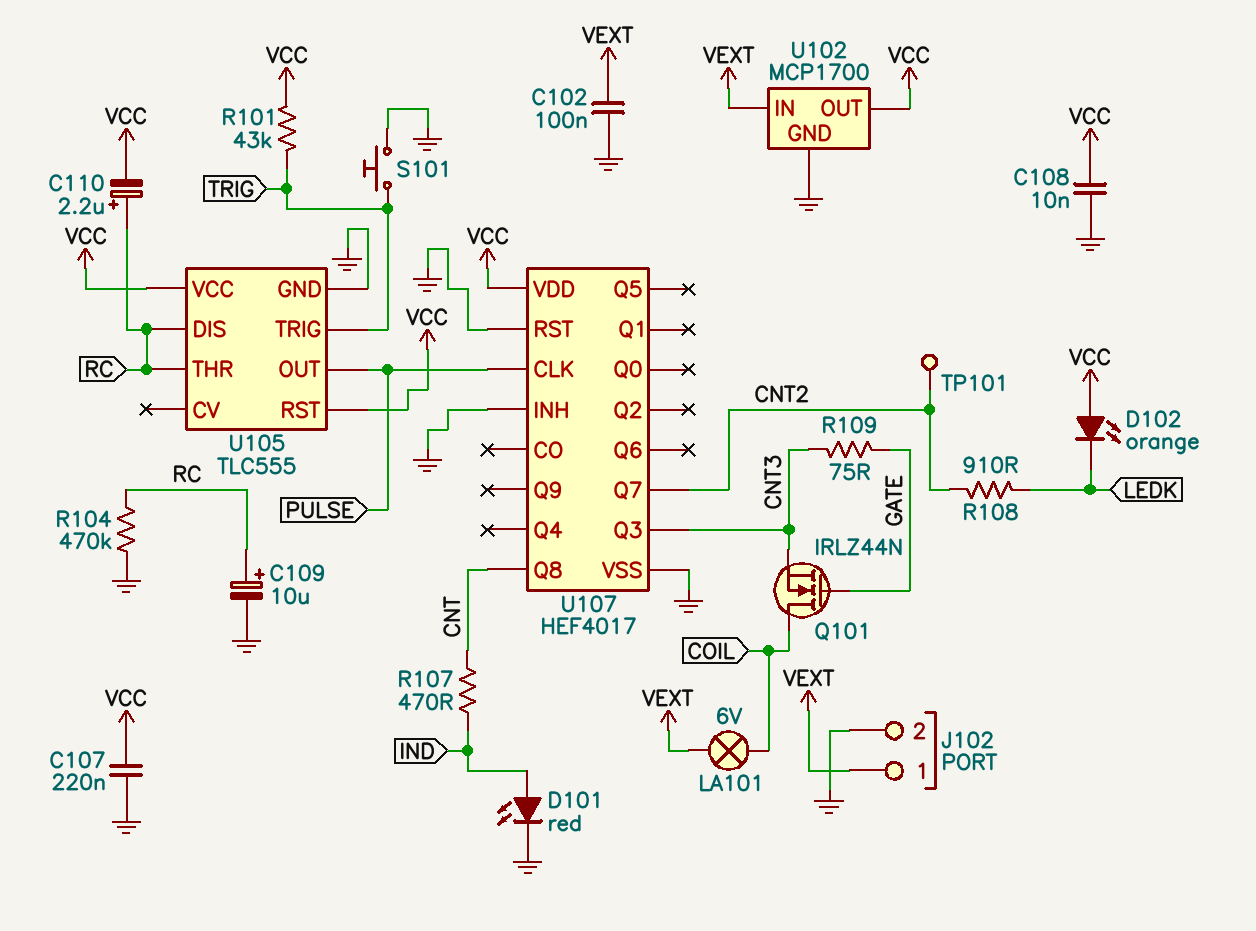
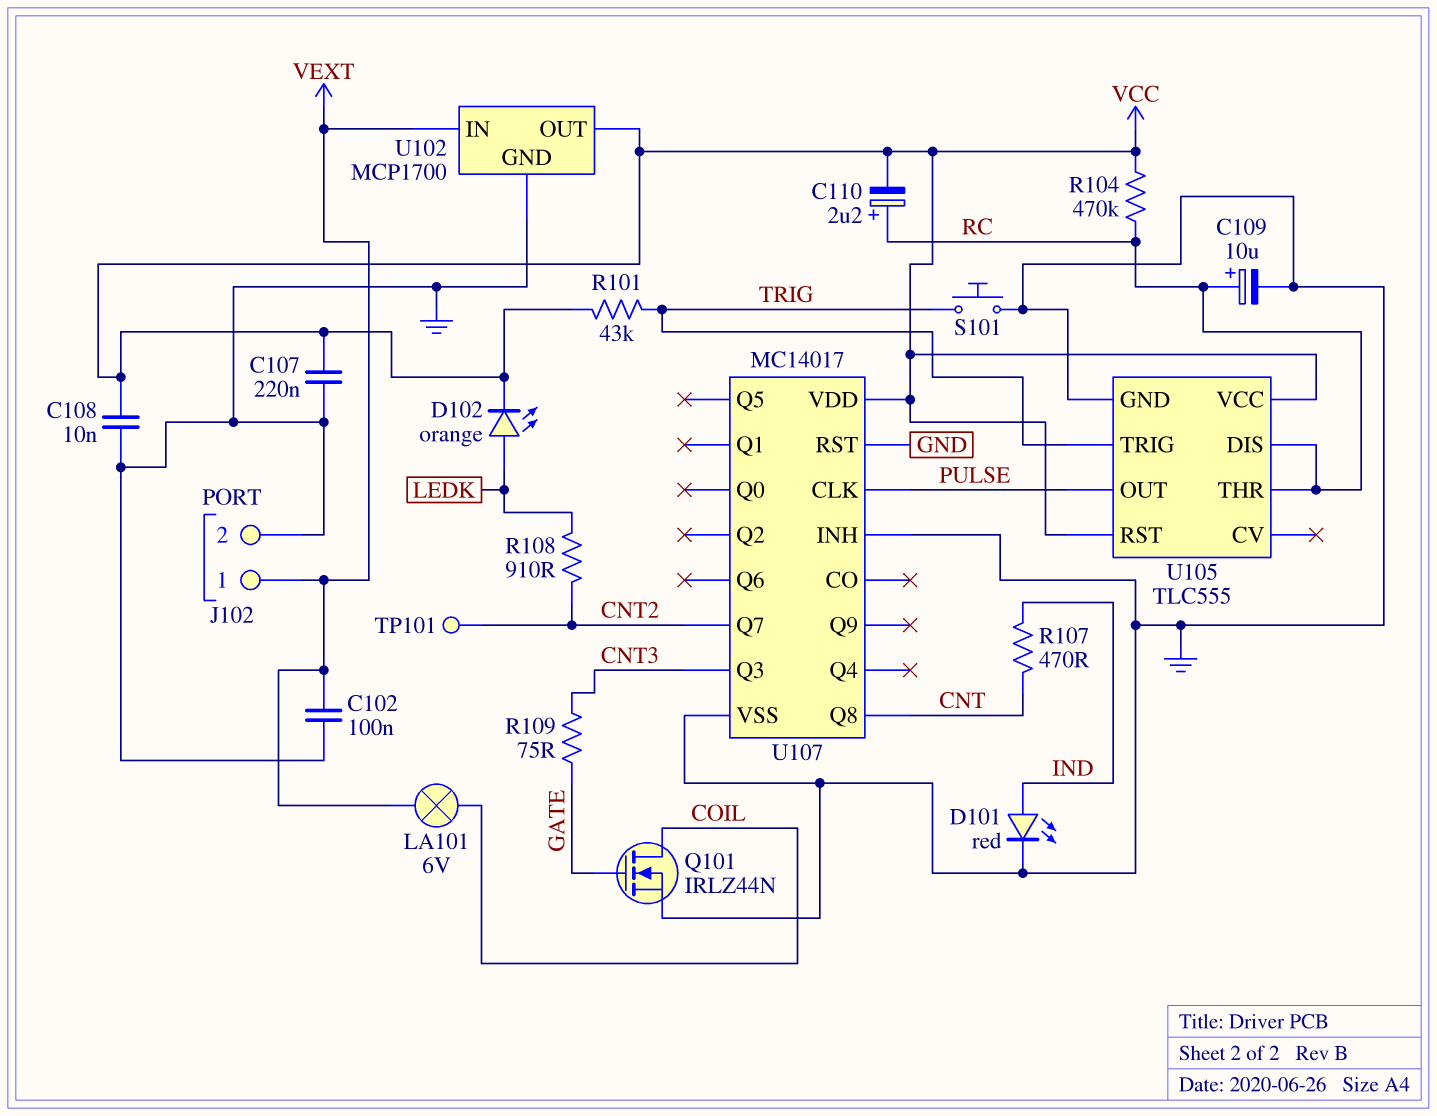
D102: LED orange (A VCC, K LEDK) -> LED orange (A LEDK, K VCC)
Q101: NMOS IRLZ44N (G GATE, D COIL, S CNT3) -> NMOS IRLZ44N (G GATE, D COIL, S GND)
R104: 470k (GND, RC) -> 470k (RC, VCC)
U107: HEF4017 -> MC14017

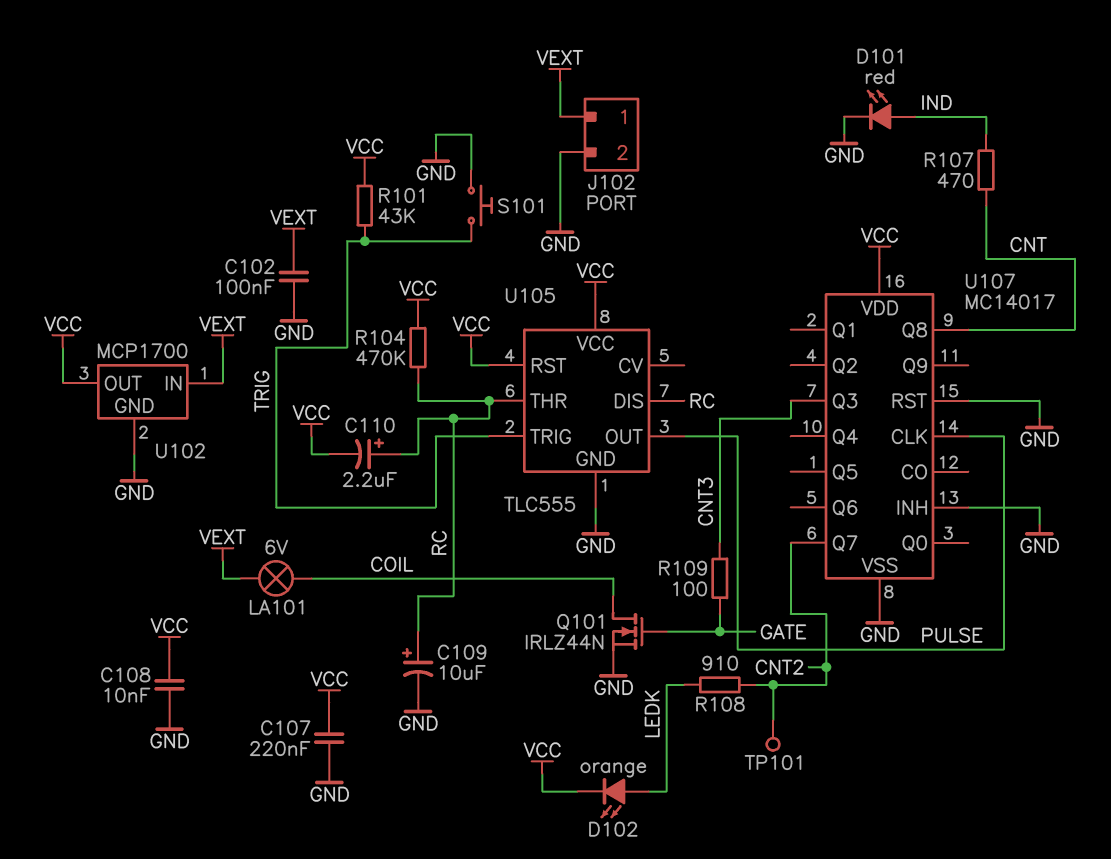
R109: 75 (CNT3, GATE) -> 100 (CNT3, GATE)

